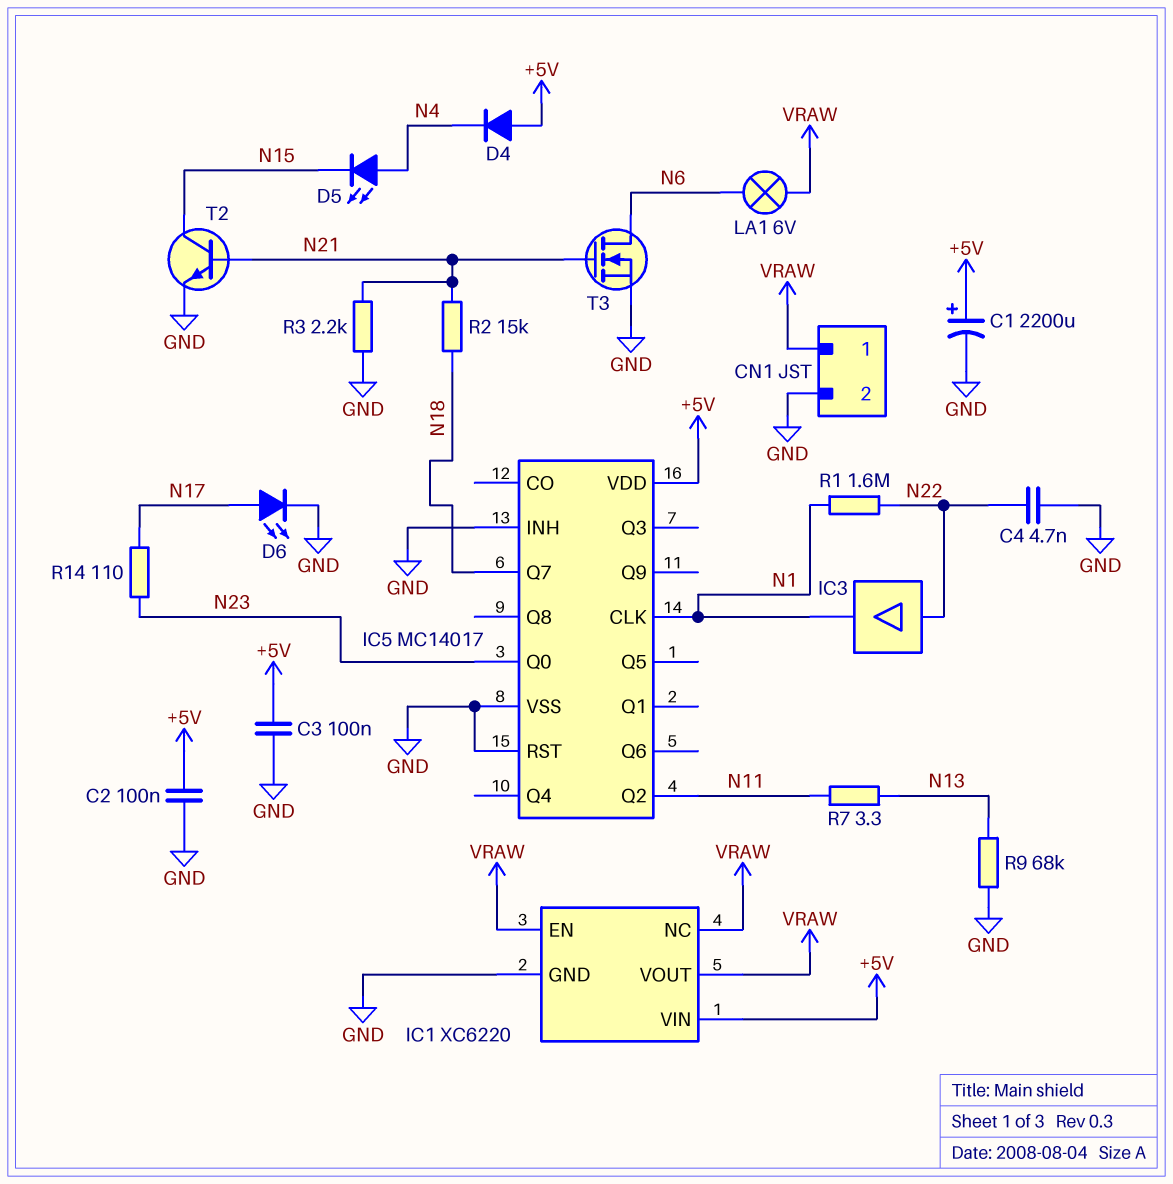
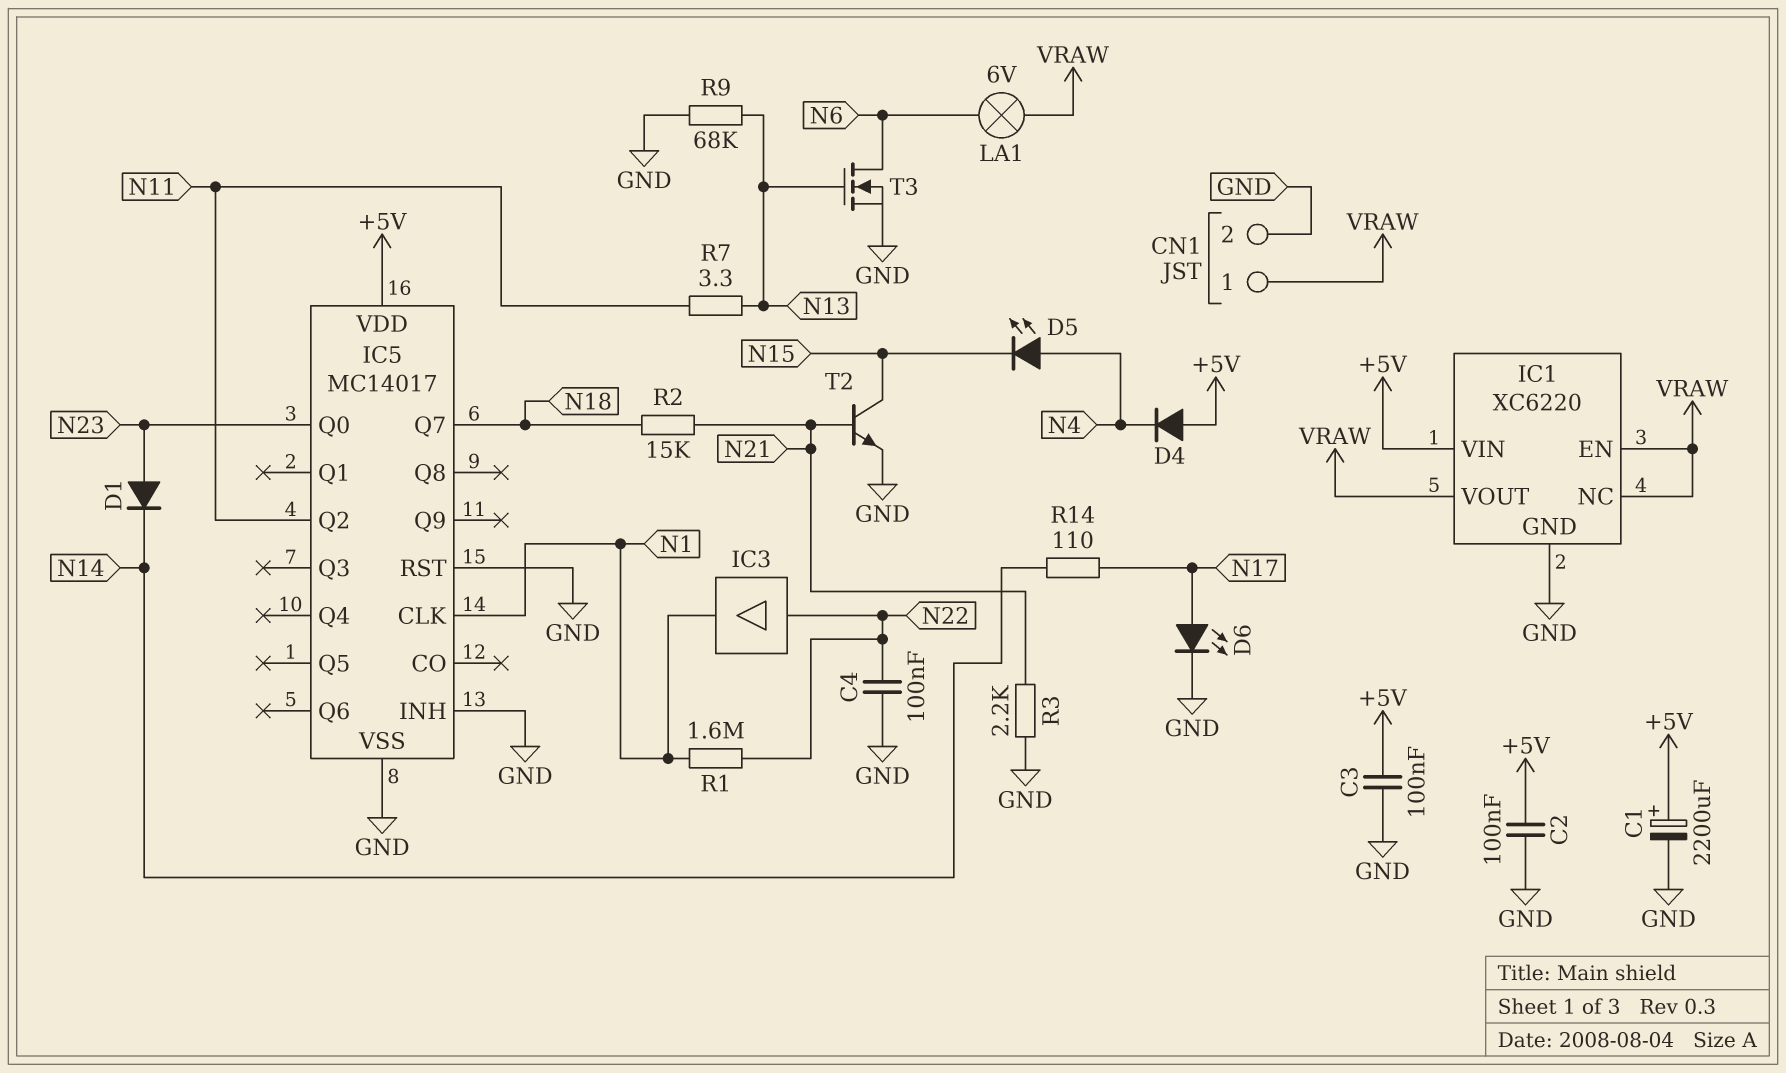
C4: 4.7nF (GND, N22) -> 100nF (GND, N22)
D1: none -> diode (A N23, K N14)
R14: 110 (N17, N23) -> 110 (N14, N17)
T3: NMOS (G N21, D N6, S GND) -> NMOS (G N13, D N6, S GND)

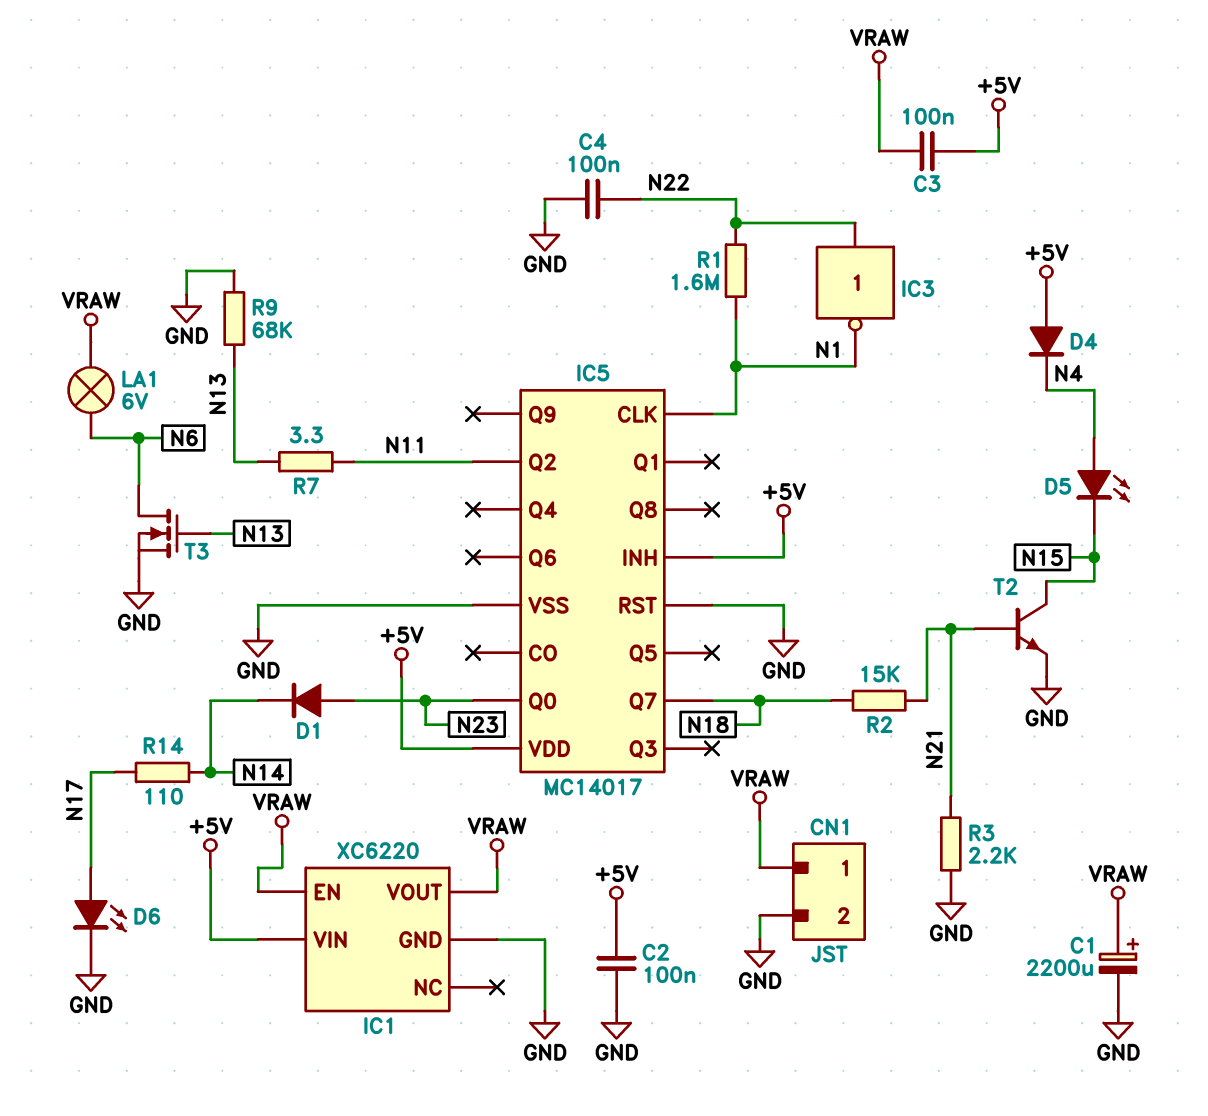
C1: 2200uF (plus +5V, minus GND) -> 2200uF (plus VRAW, minus GND)
C3: 100nF (+5V, GND) -> 100nF (+5V, VRAW)
IC1 pin NC: VRAW -> none
IC3: buffer (in N22, out N1) -> NOT (in N22, out N1)
IC5 pin INH: GND -> +5V

